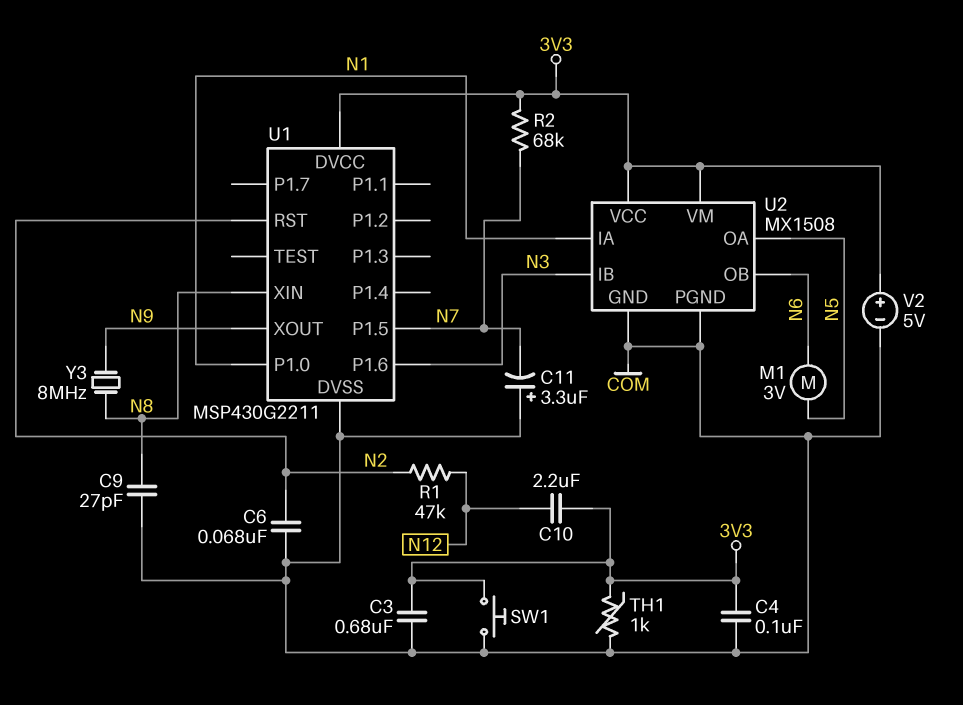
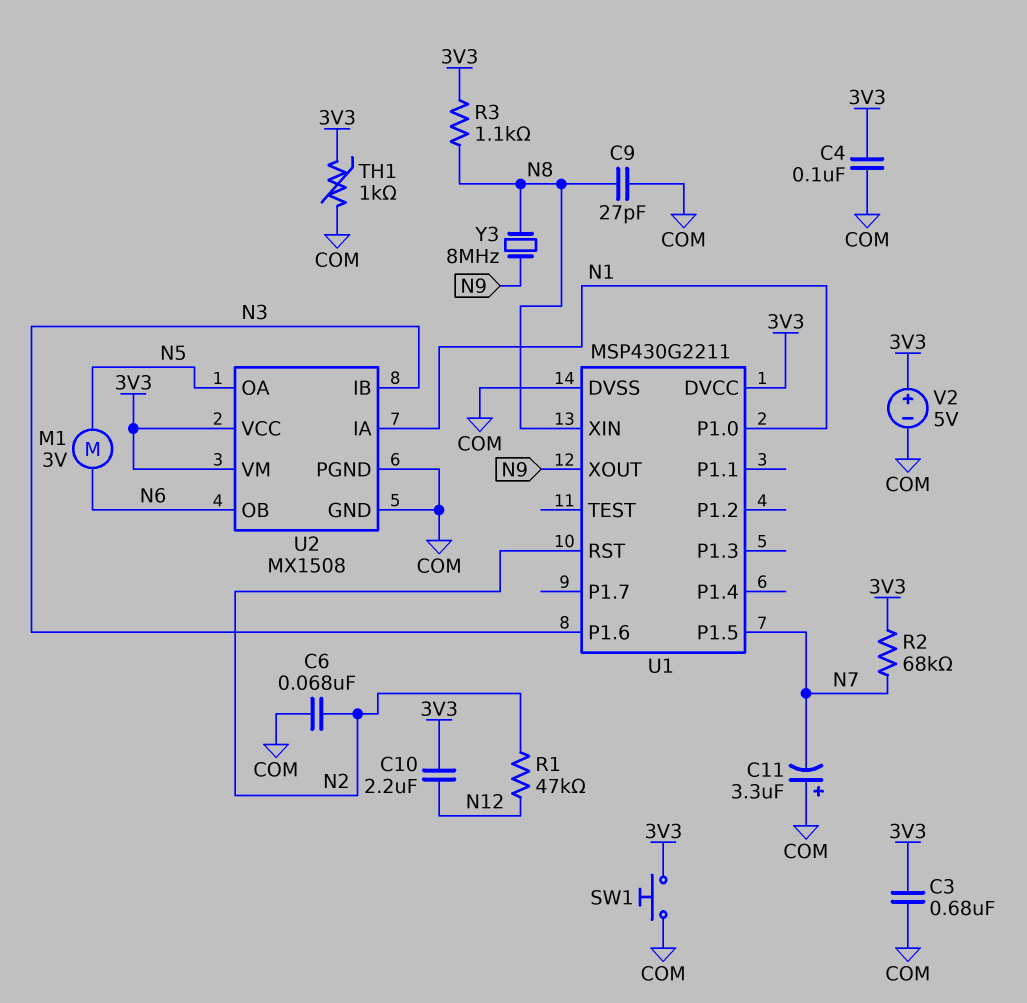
R3: none -> 1.1k (3V3, N8)

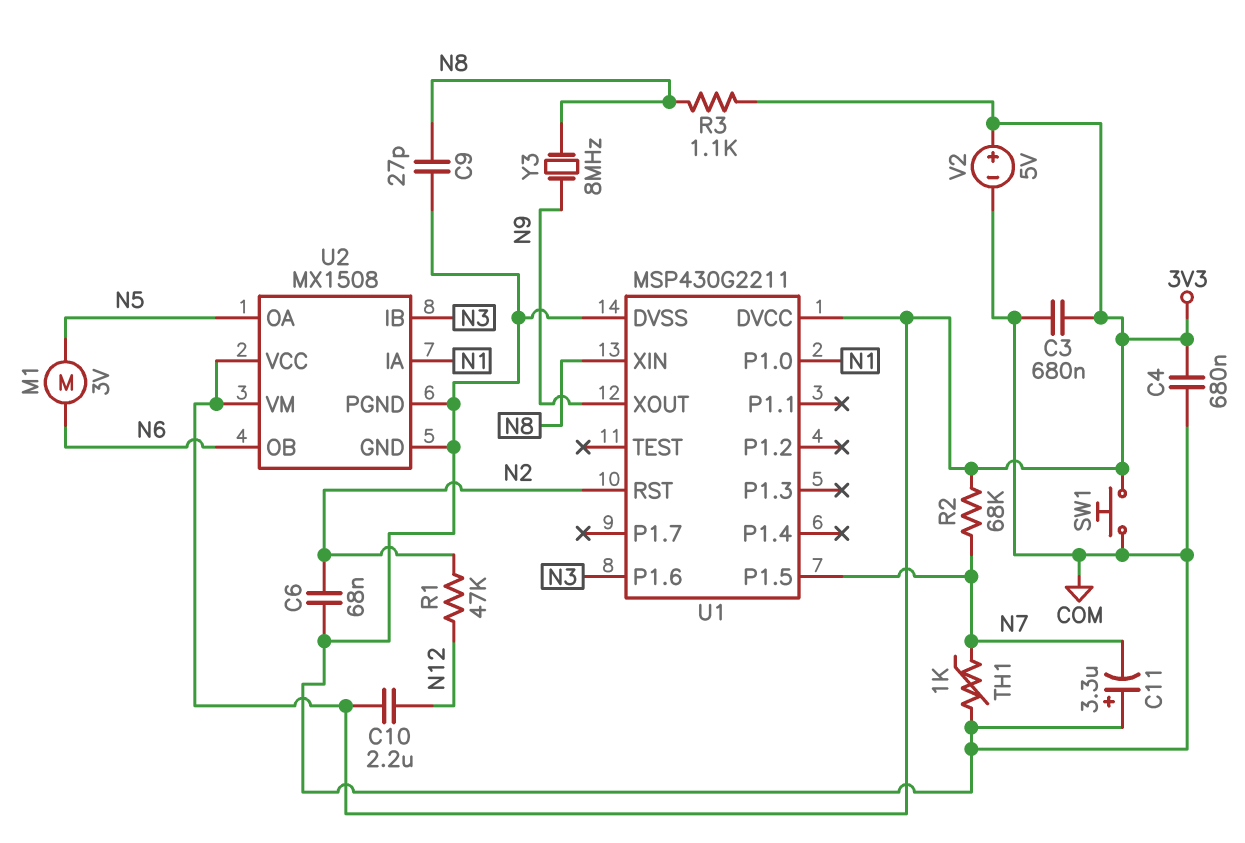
C4: 100nF (3V3, COM) -> 680nF (3V3, COM)
TH1: 1k (3V3, COM) -> 1k (COM, N7)

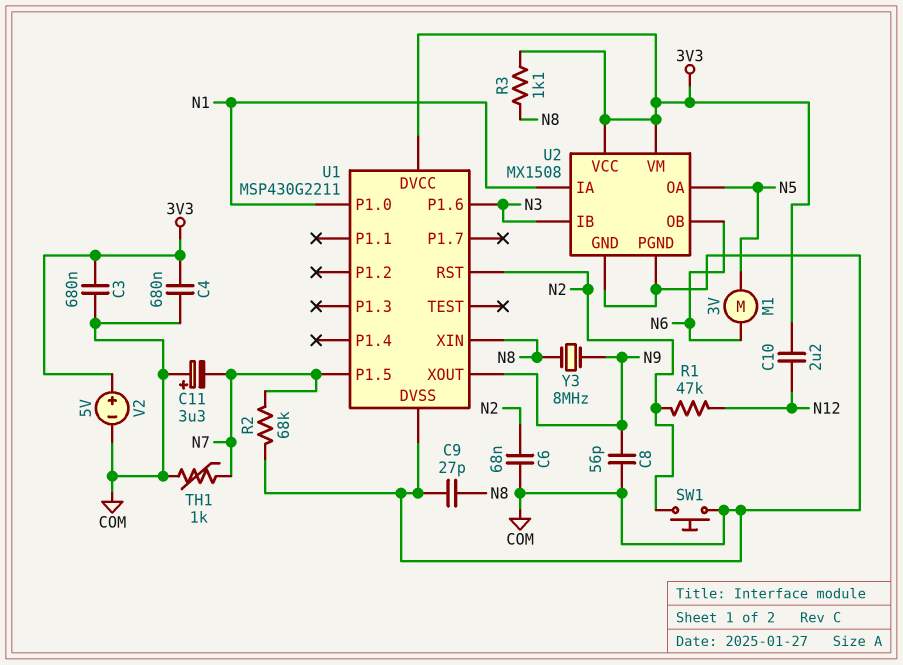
C8: none -> 56pF (COM, N9)
R2: 68k (3V3, N7) -> 68k (COM, N7)
SW1: button (3V3, COM) -> button (COM, N2)

